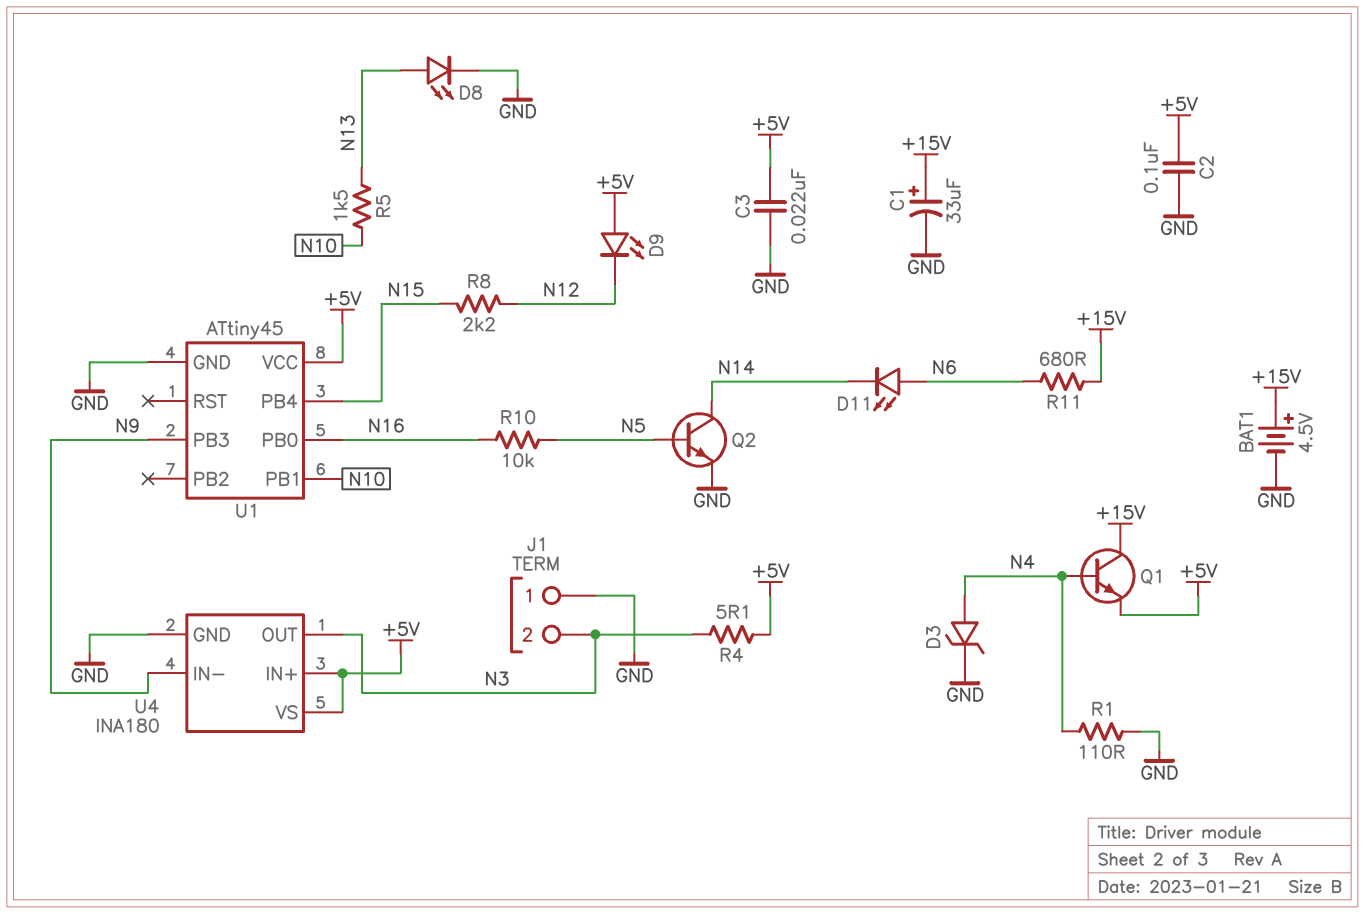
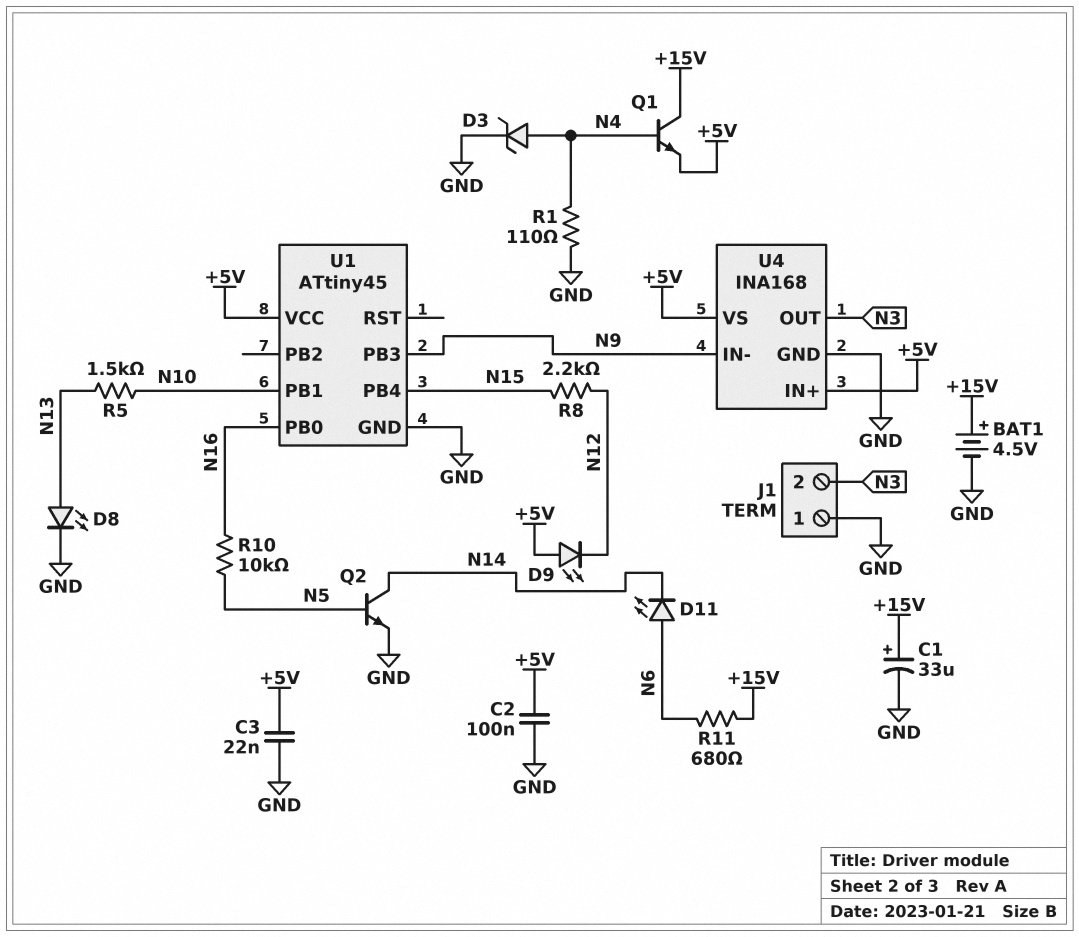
R4: 5.1 (+5V, N3) -> none
U4: INA180 -> INA168

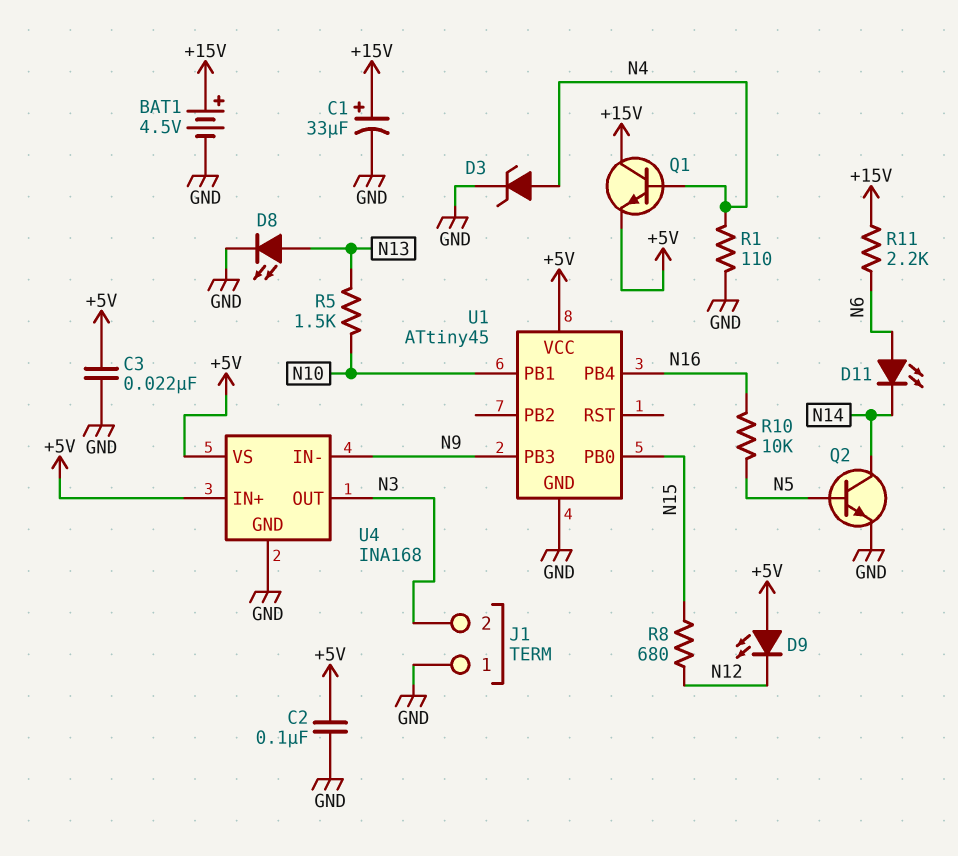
R8: 2.2k (N12, N15) -> 680 (N12, N15)
R11: 680 (+15V, N6) -> 2.2k (+15V, N6)
U1 pin PB0: N16 -> N15
U1 pin PB4: N15 -> N16

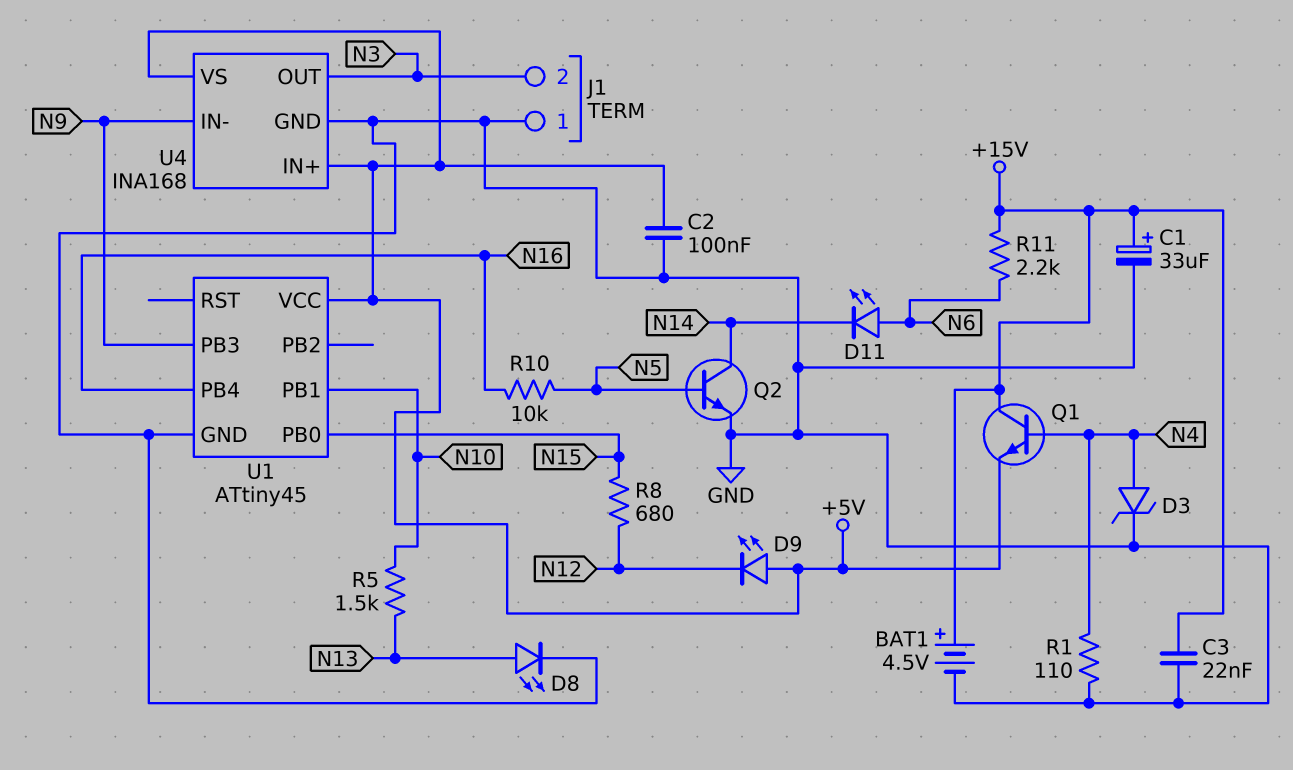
C3: 22nF (+5V, GND) -> 22nF (+15V, GND)

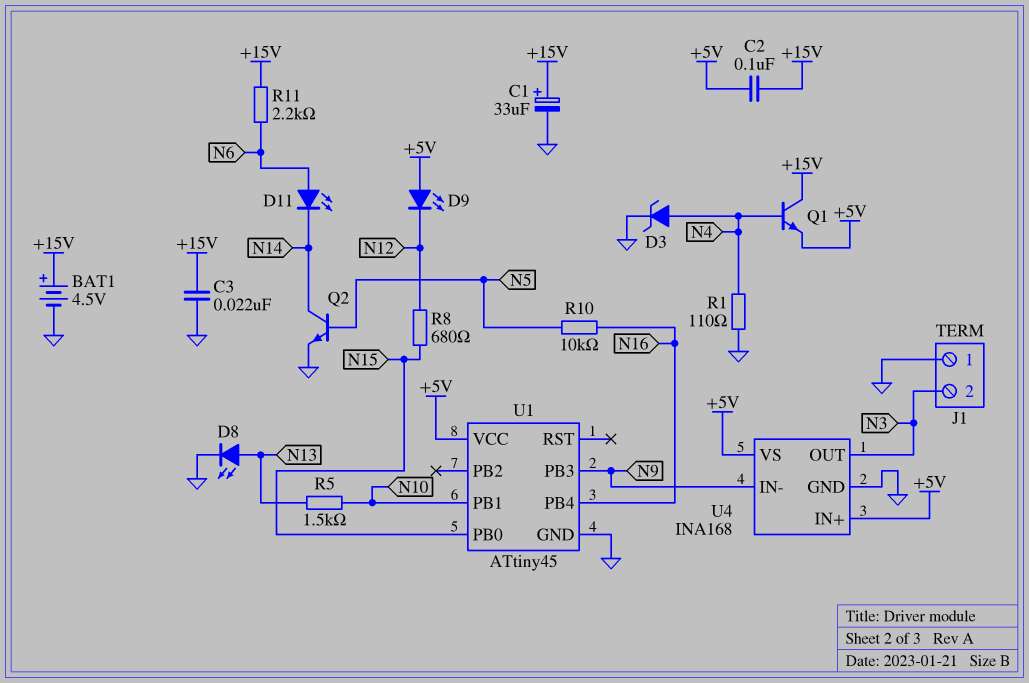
C2: 100nF (+5V, GND) -> 100nF (+5V, +15V)

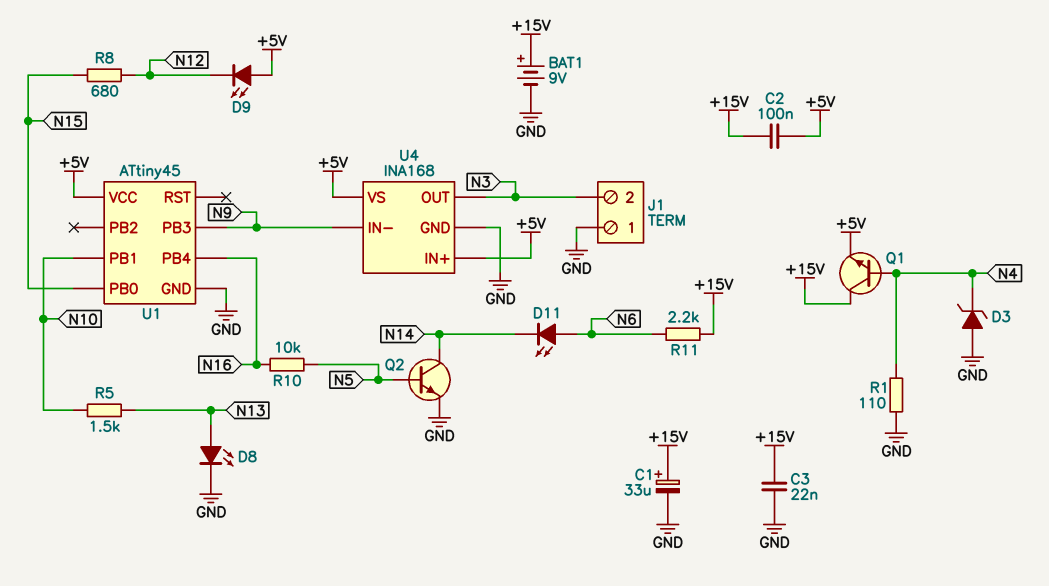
BAT1: 4.5V (plus +15V, minus GND) -> 9V (plus +15V, minus GND)
D3: zener (A N4, K GND) -> zener (A GND, K N4)

